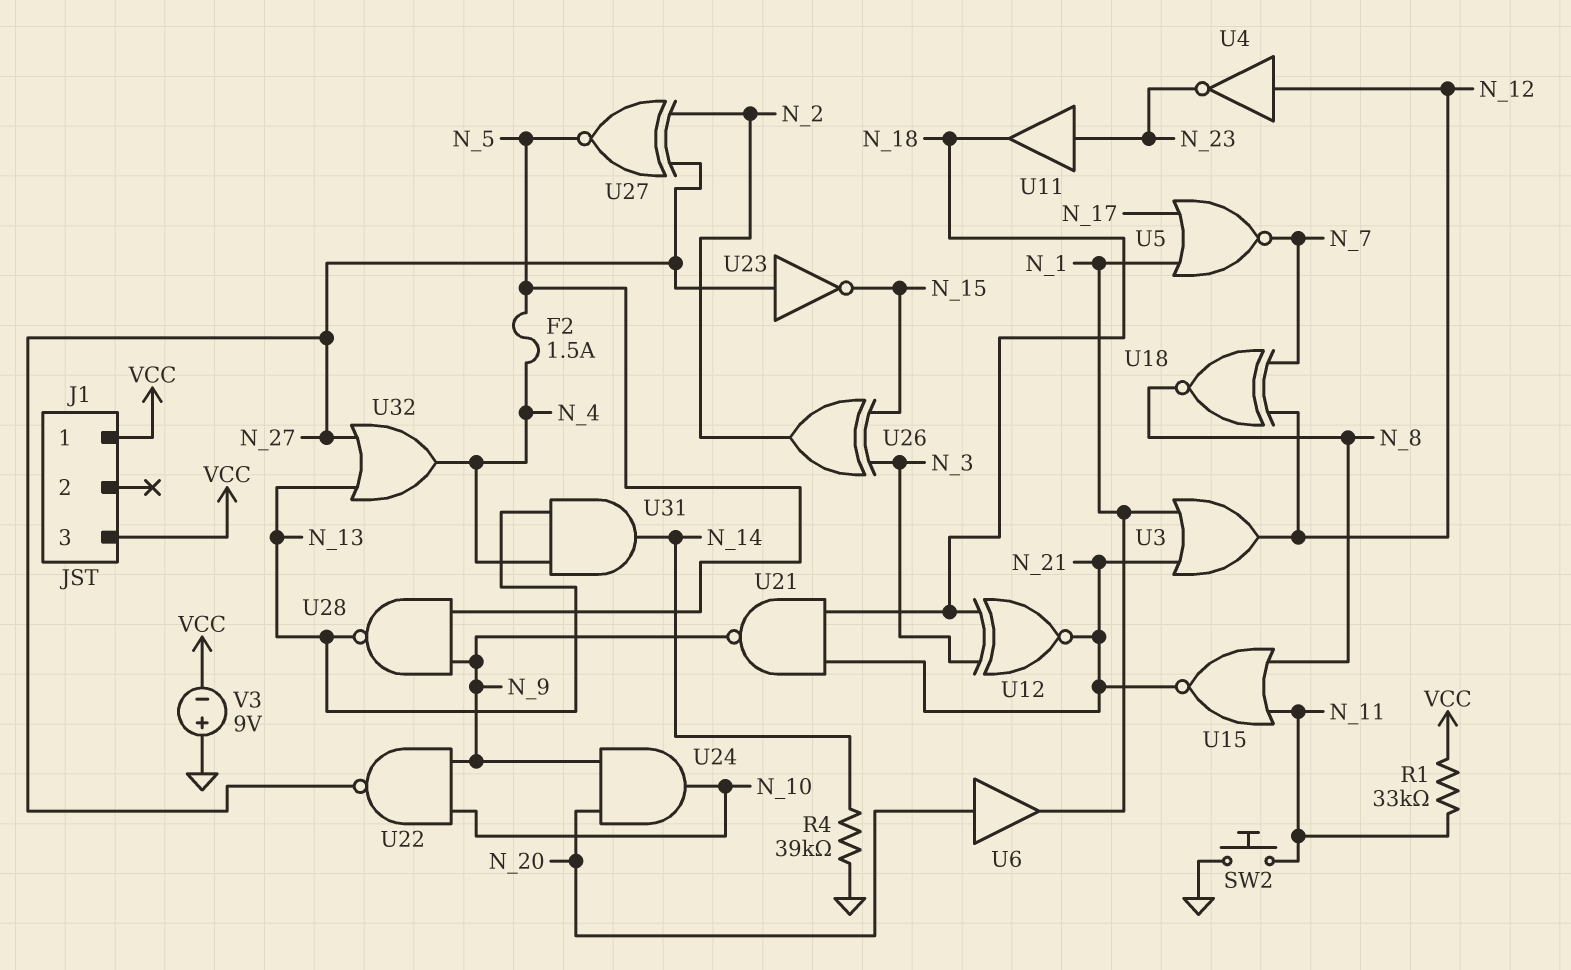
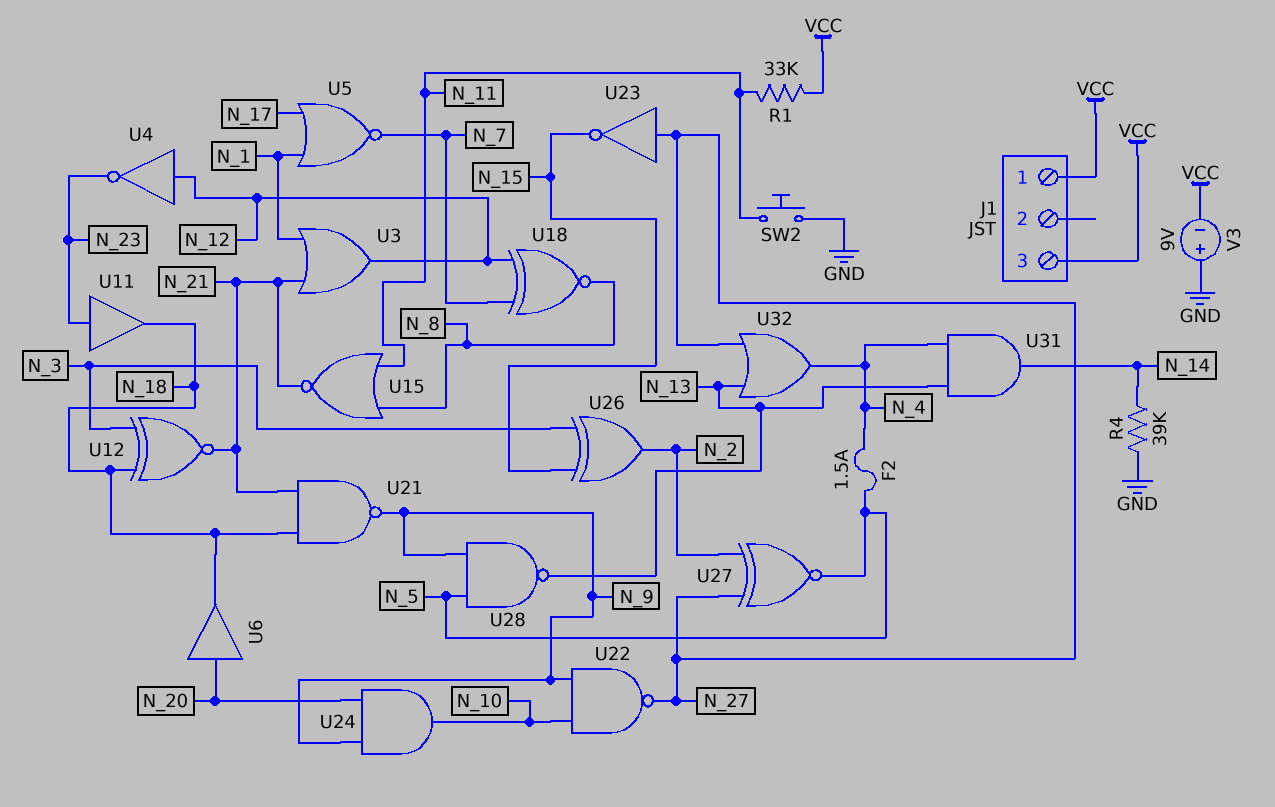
U6: buffer (in N_20, out N_1) -> buffer (in N_20, out N_18)

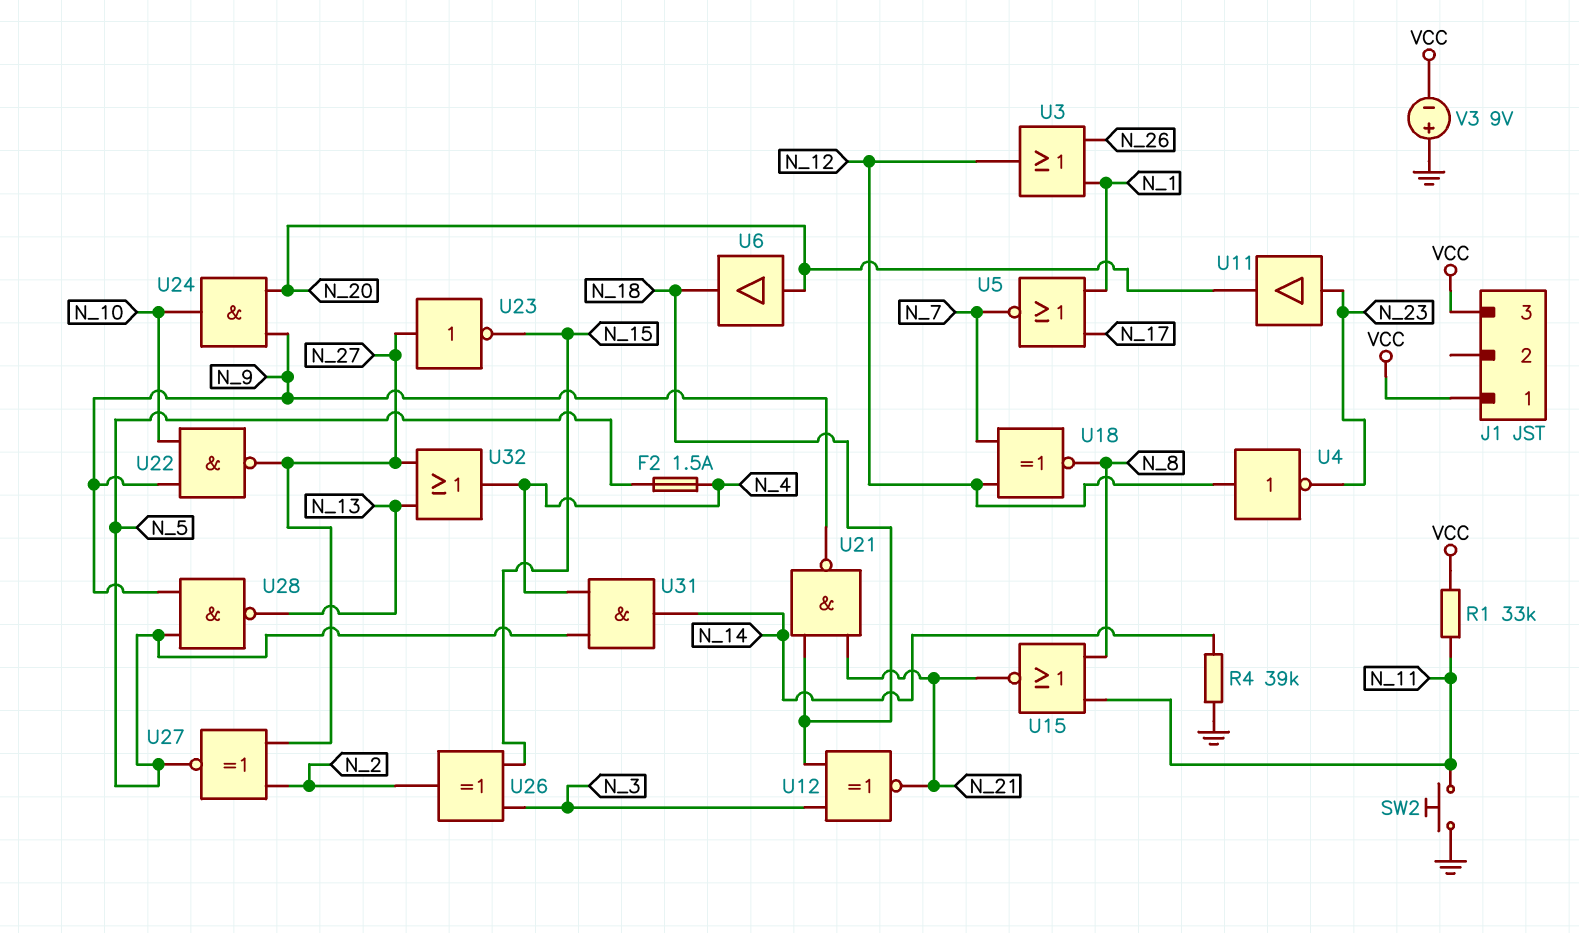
U3: OR (in N_1, in N_21, out N_12) -> OR (in N_1, in N_26, out N_12)
U11: buffer (in N_23, out N_18) -> buffer (in N_23, out N_20)
U31: AND (in N_4, in N_13, out N_14) -> AND (in N_4, in N_5, out N_14)

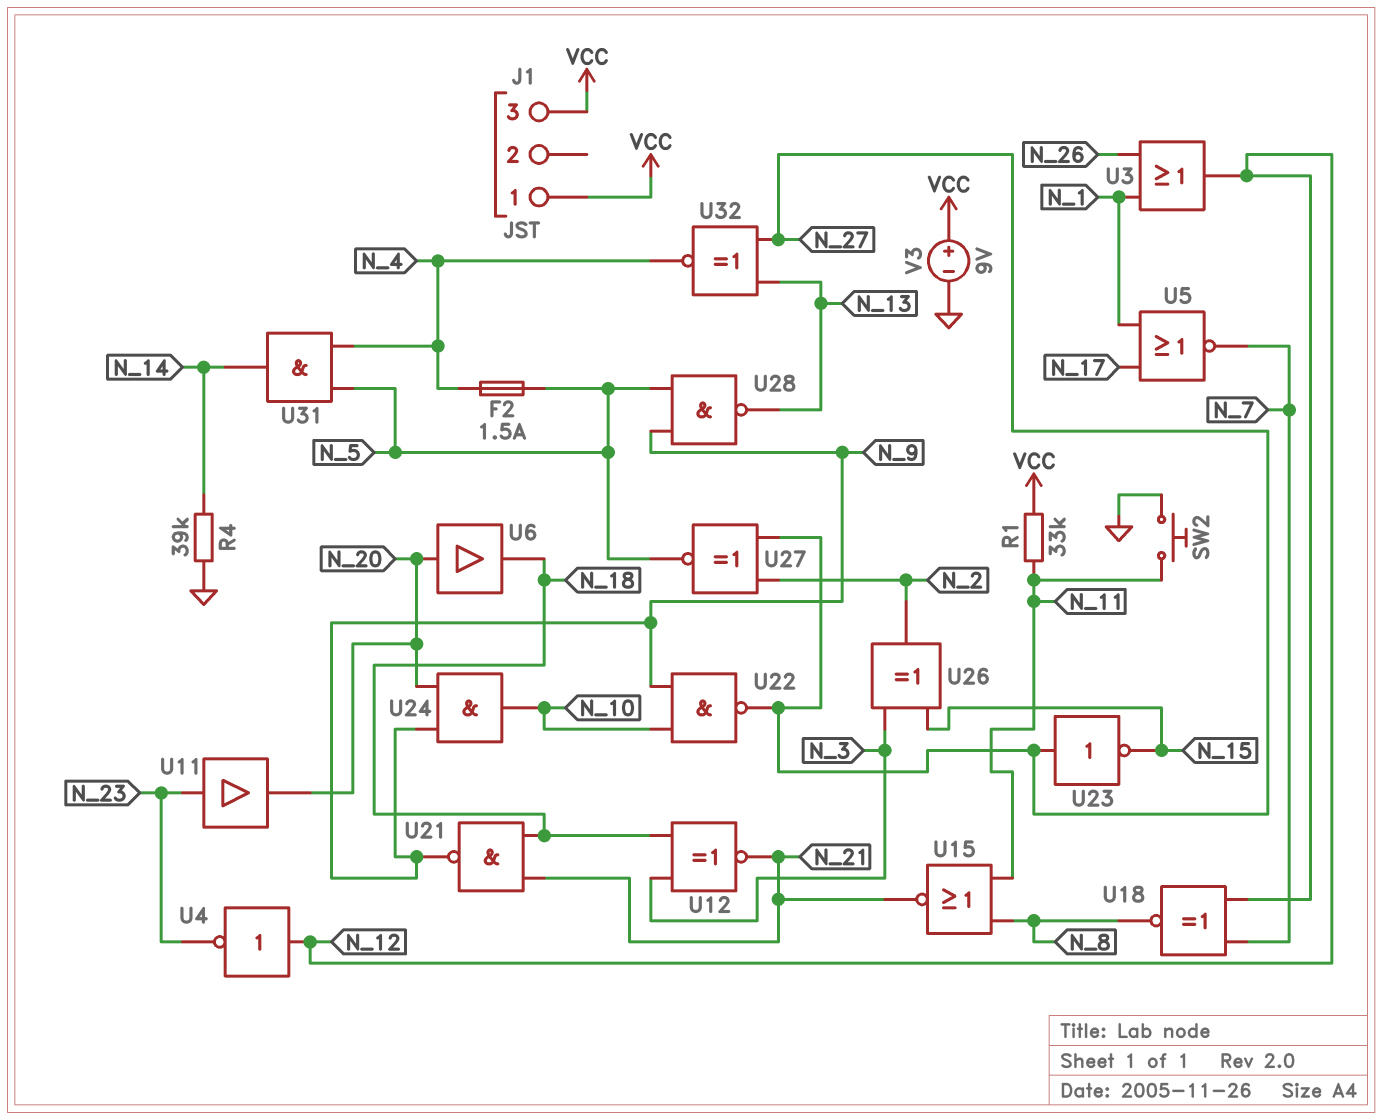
U32: OR (in N_13, in N_27, out N_4) -> XNOR (in N_13, in N_27, out N_4)
V3: 9V (plus GND, minus VCC) -> 9V (plus VCC, minus GND)

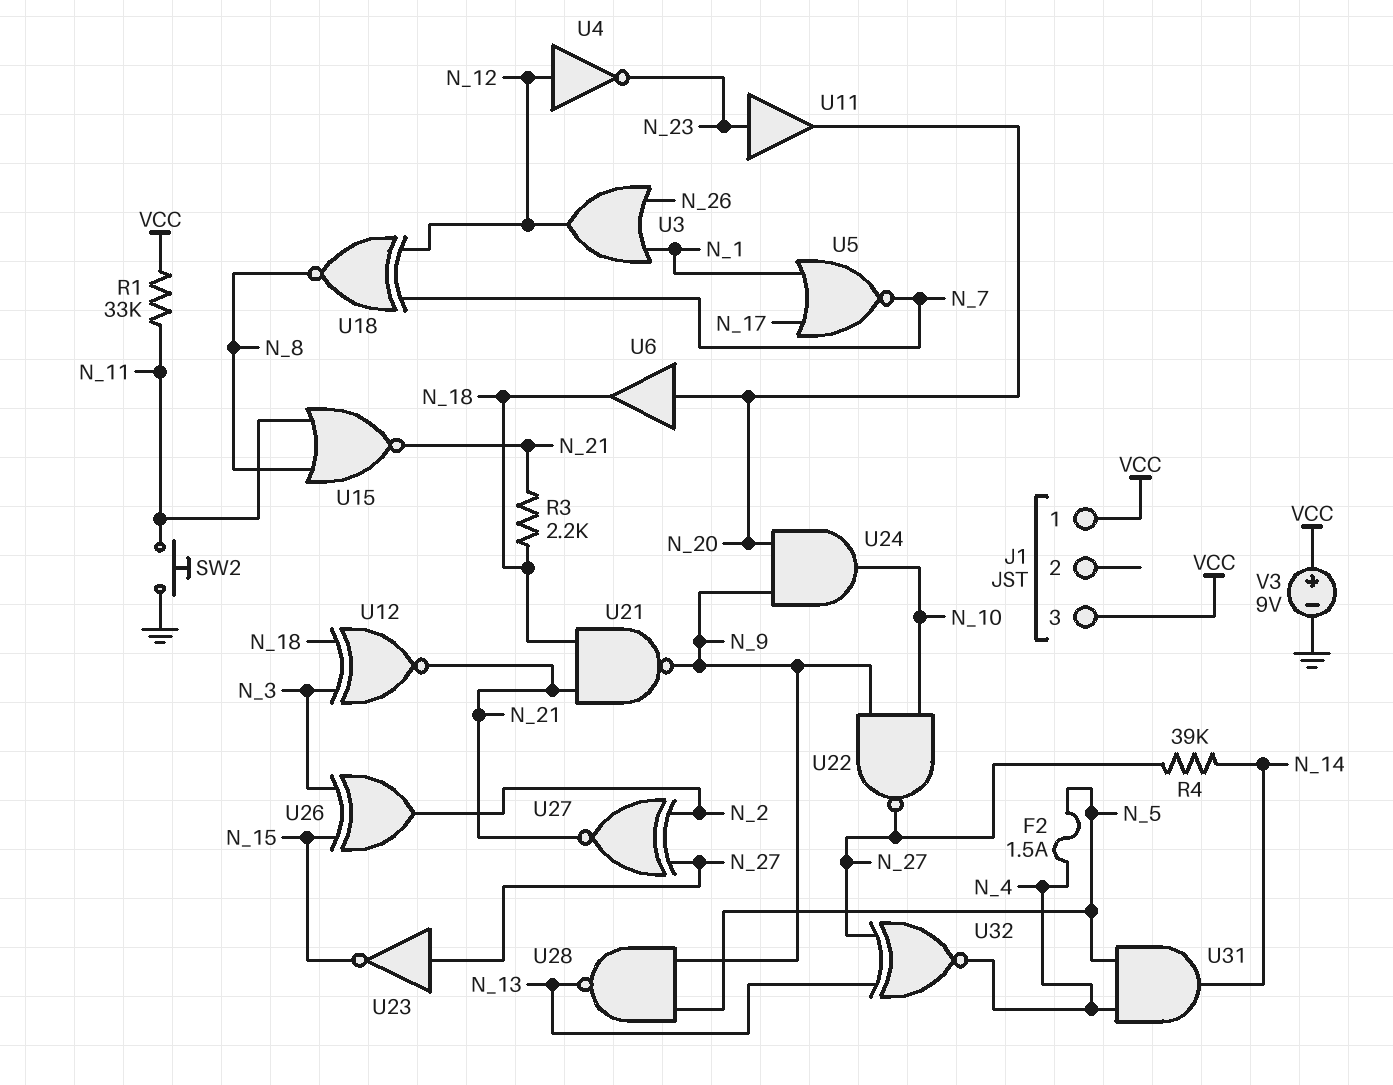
R3: none -> 2.2k (N_18, N_21)
R4: 39k (GND, N_14) -> 39k (N_14, N_27)
U27: XNOR (in N_2, in N_27, out N_5) -> XNOR (in N_2, in N_27, out N_21)

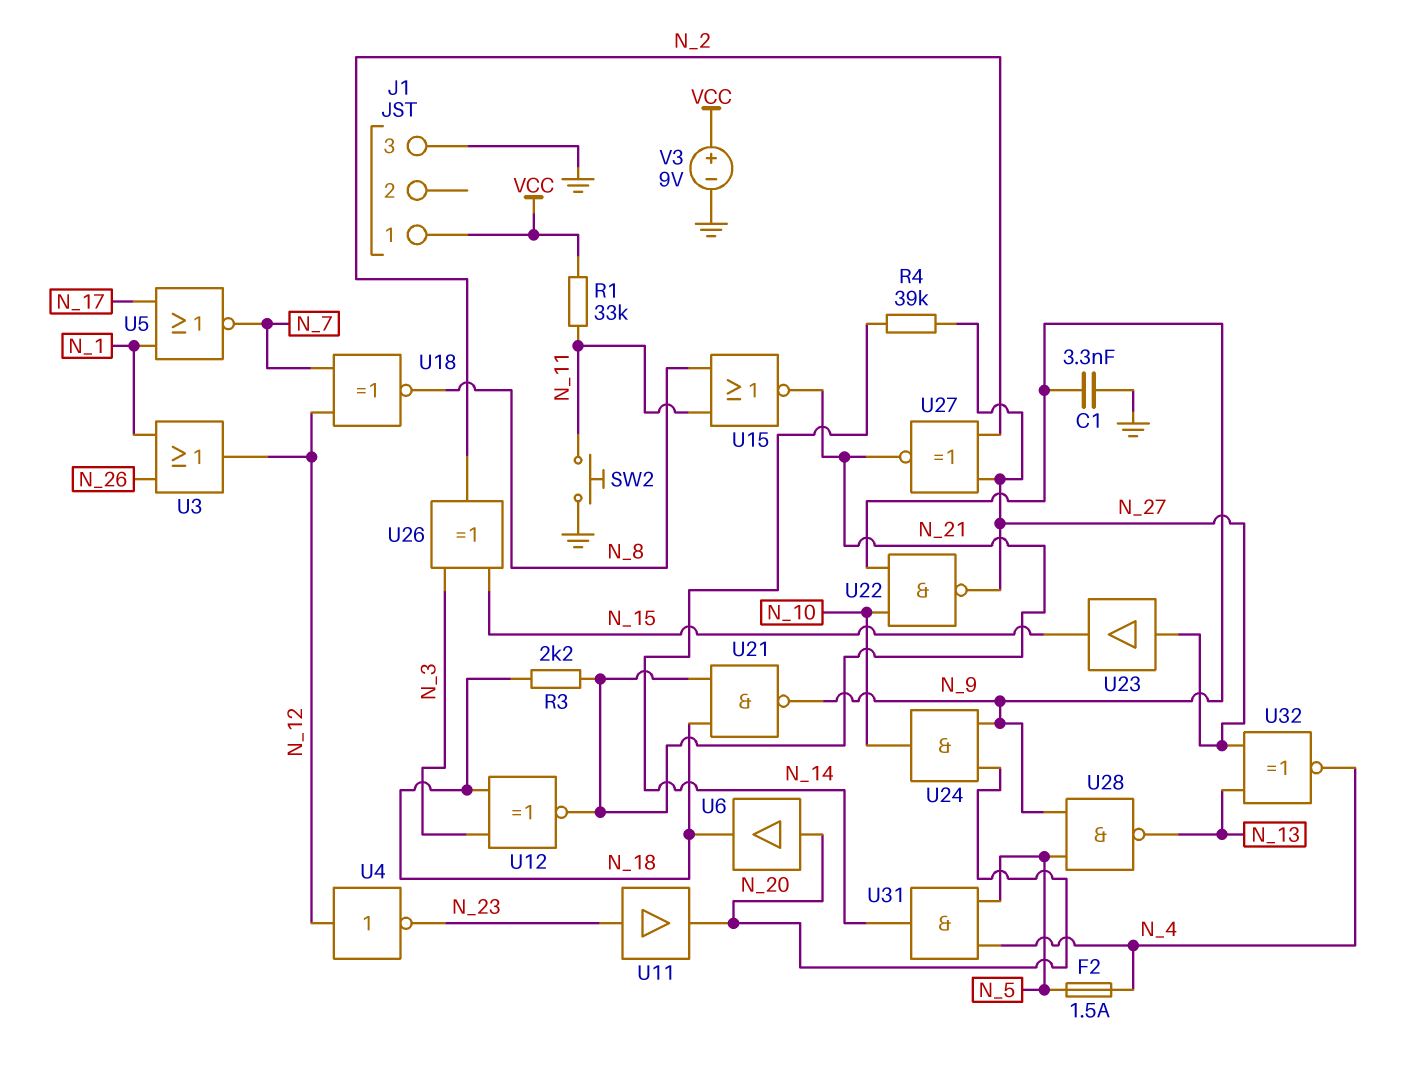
C1: none -> 3.3nF (GND, N_9)
J1 pin 3: VCC -> GND
U23: NOT (in N_27, out N_15) -> buffer (in N_27, out N_15)

